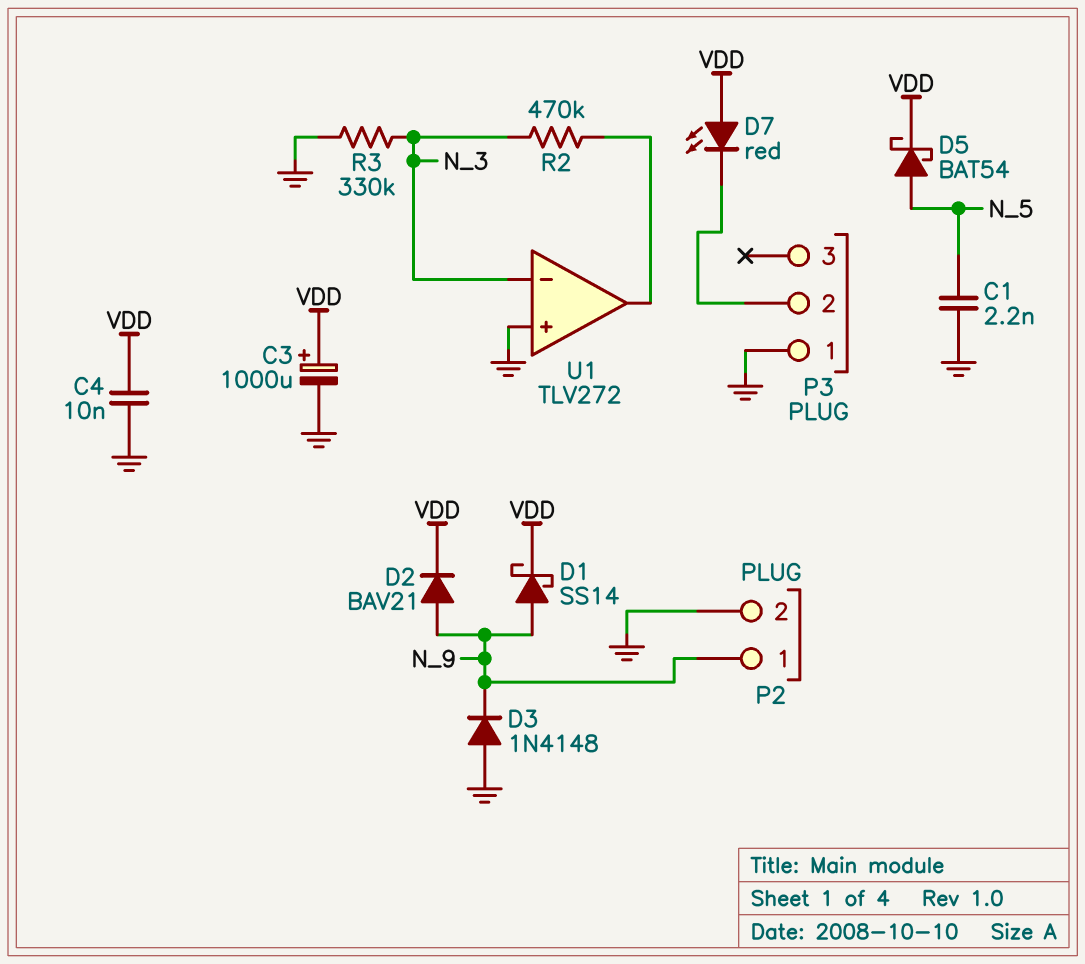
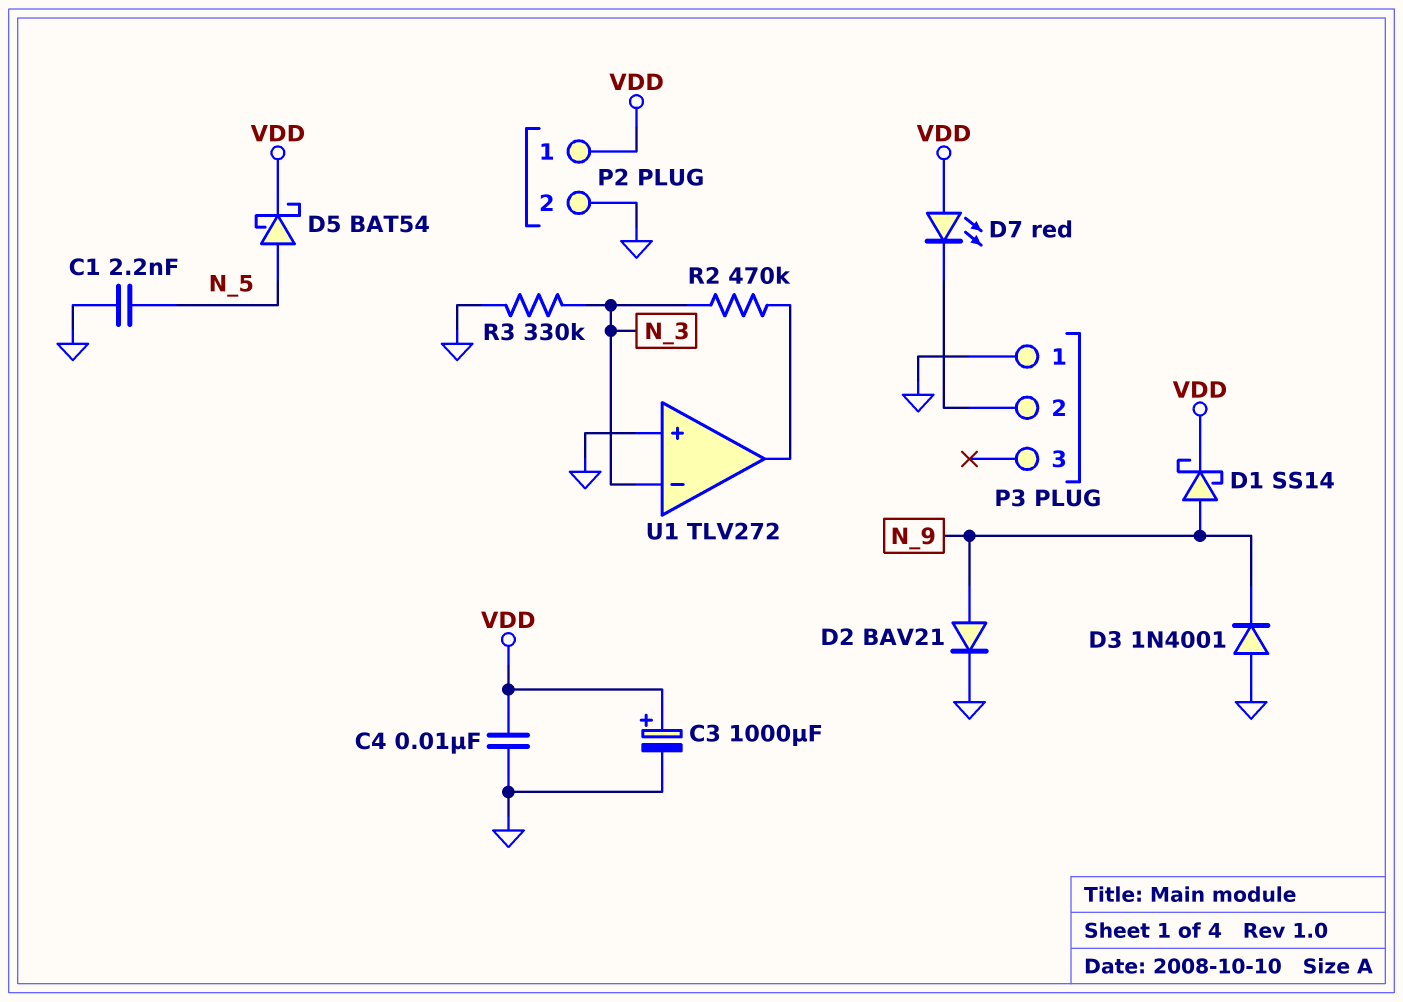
D2: diode BAV21 (A N_9, K VDD) -> diode BAV21 (A N_9, K GND)
D3: diode 1N4148 (A GND, K N_9) -> diode 1N4001 (A GND, K N_9)
P2 pin 1: N_9 -> VDD

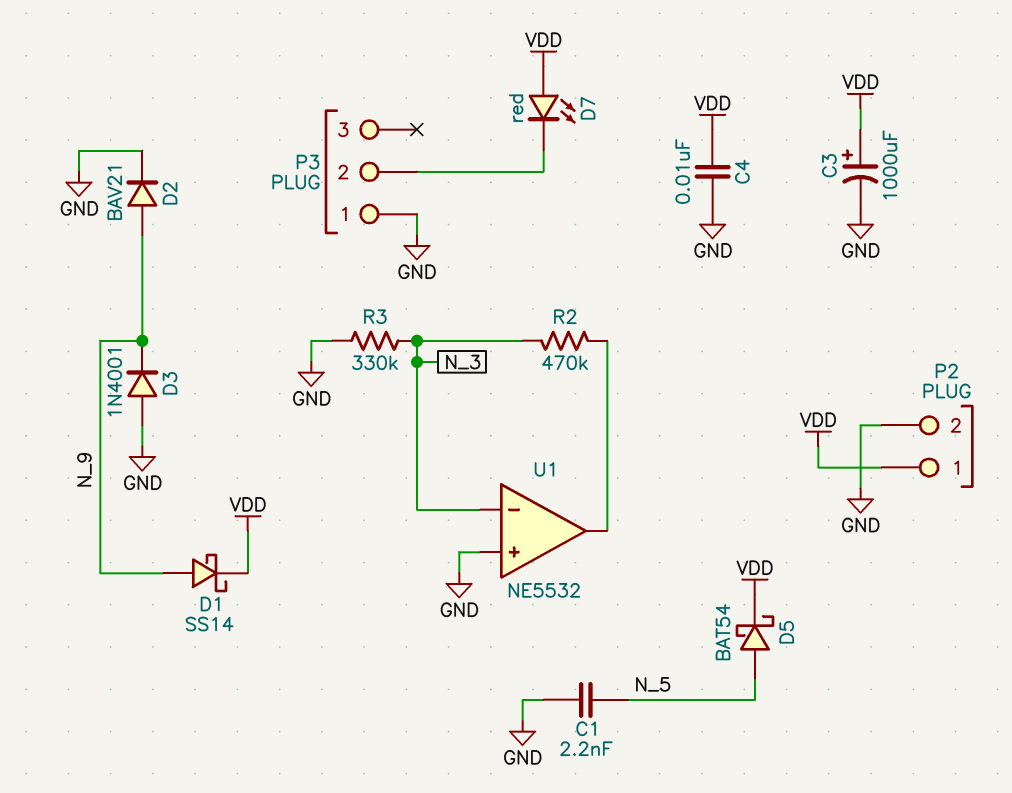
U1: TLV272 -> NE5532

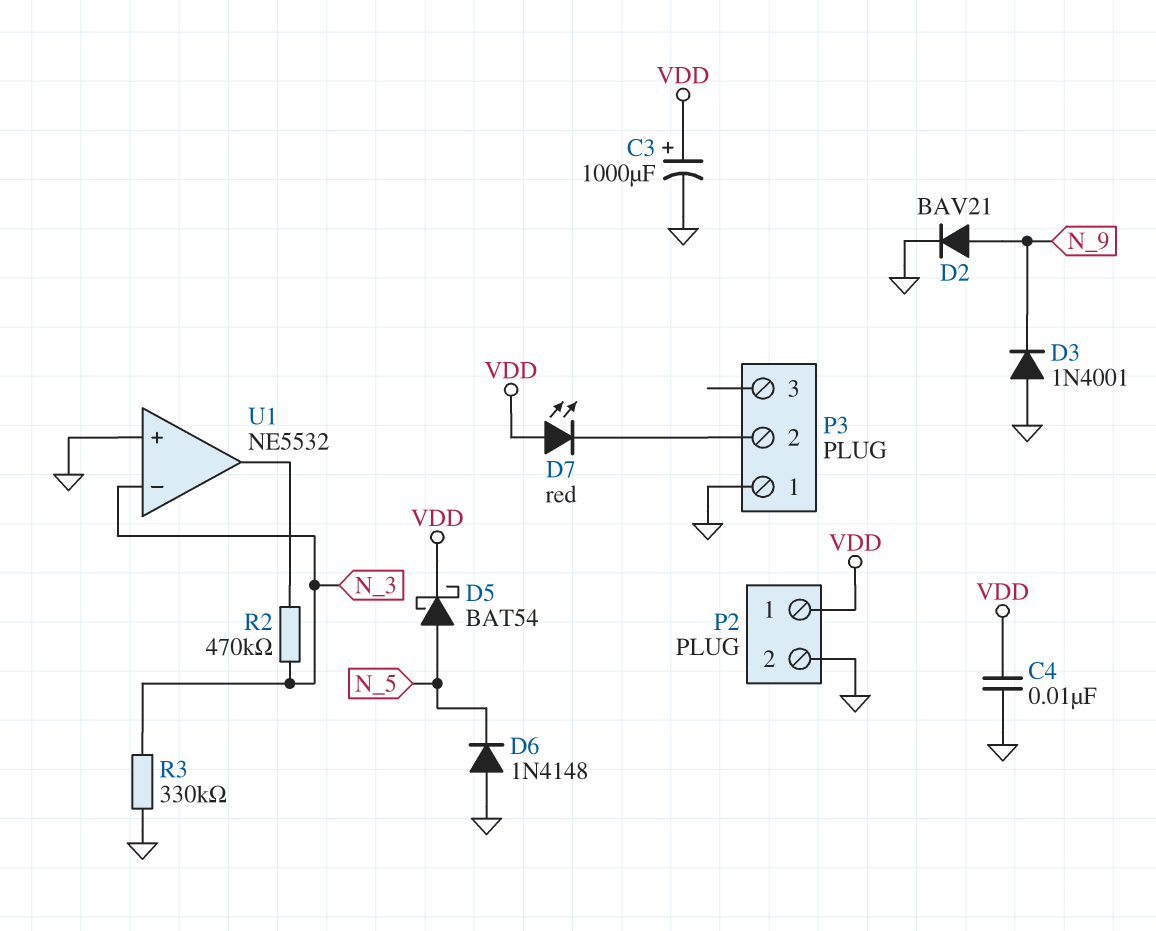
C1: 2.2nF (GND, N_5) -> none
D1: schottky SS14 (A N_9, K VDD) -> none
D6: none -> diode 1N4148 (A GND, K N_5)

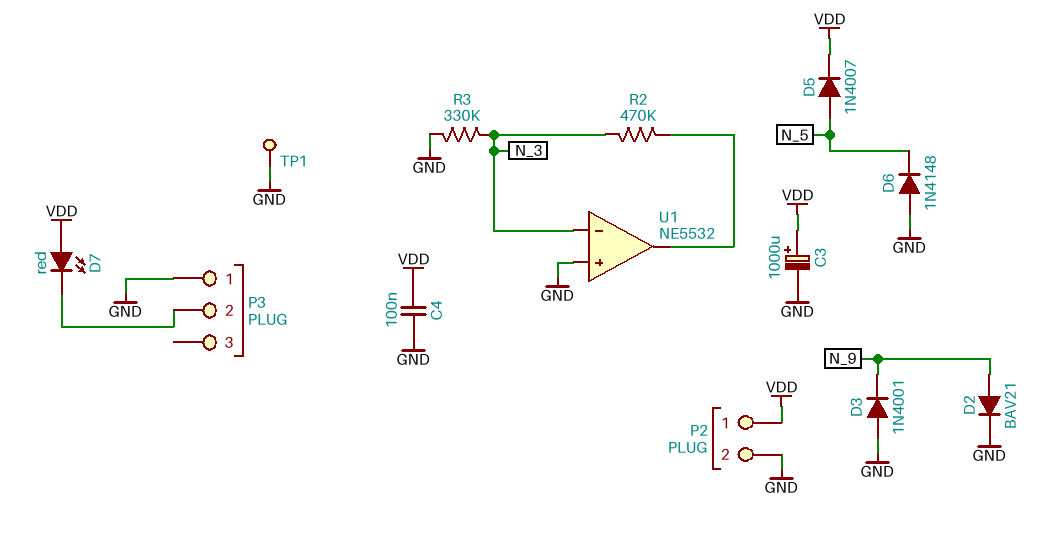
C4: 10nF (GND, VDD) -> 100nF (GND, VDD)
D5: schottky BAT54 (A N_5, K VDD) -> diode 1N4007 (A N_5, K VDD)
TP1: none -> test point (GND)

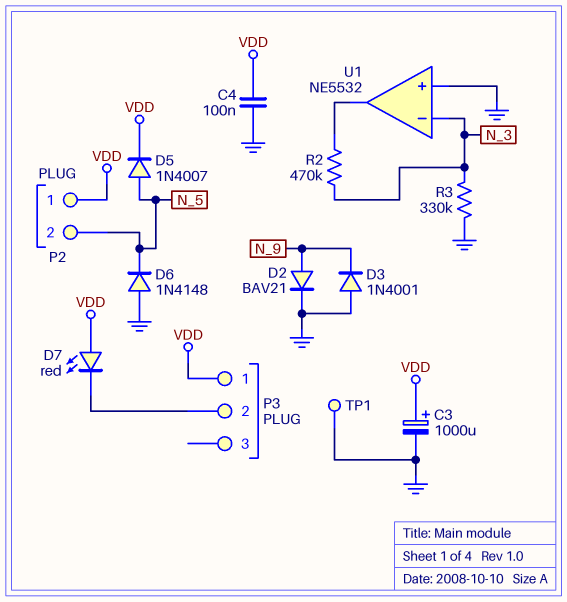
P2 pin 2: GND -> N_5
P3 pin 1: GND -> VDD

